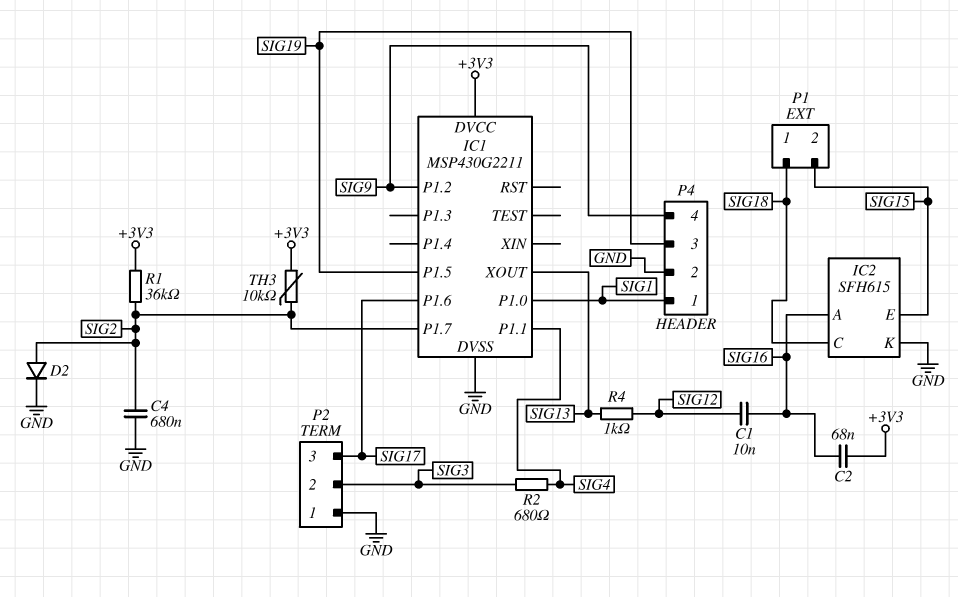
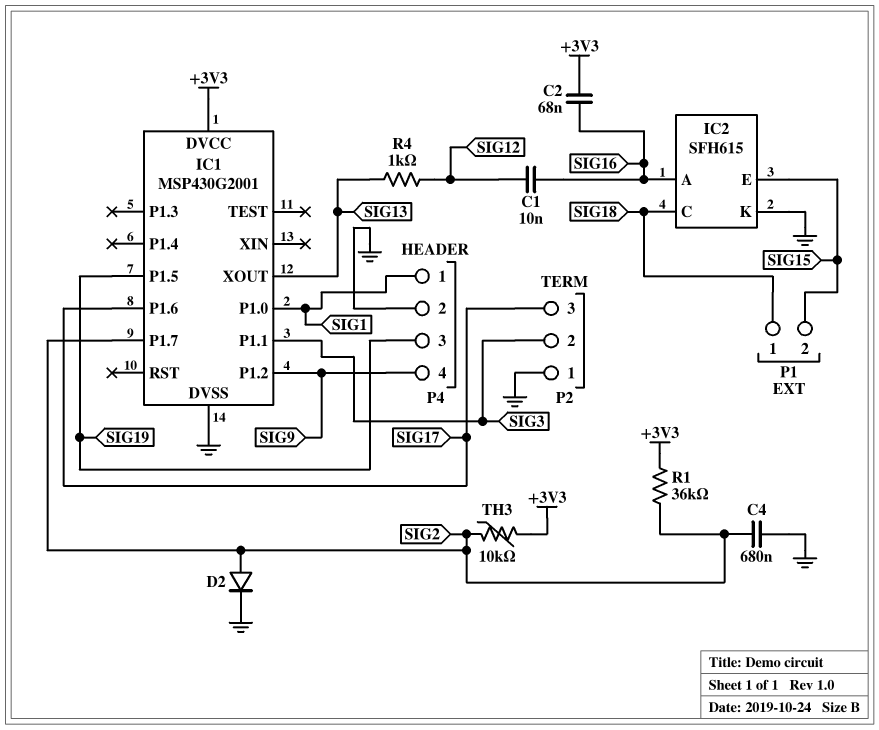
IC1: MSP430G2211 -> MSP430G2001
IC1 pin P1.1: SIG4 -> SIG3
R2: 680 (SIG3, SIG4) -> none

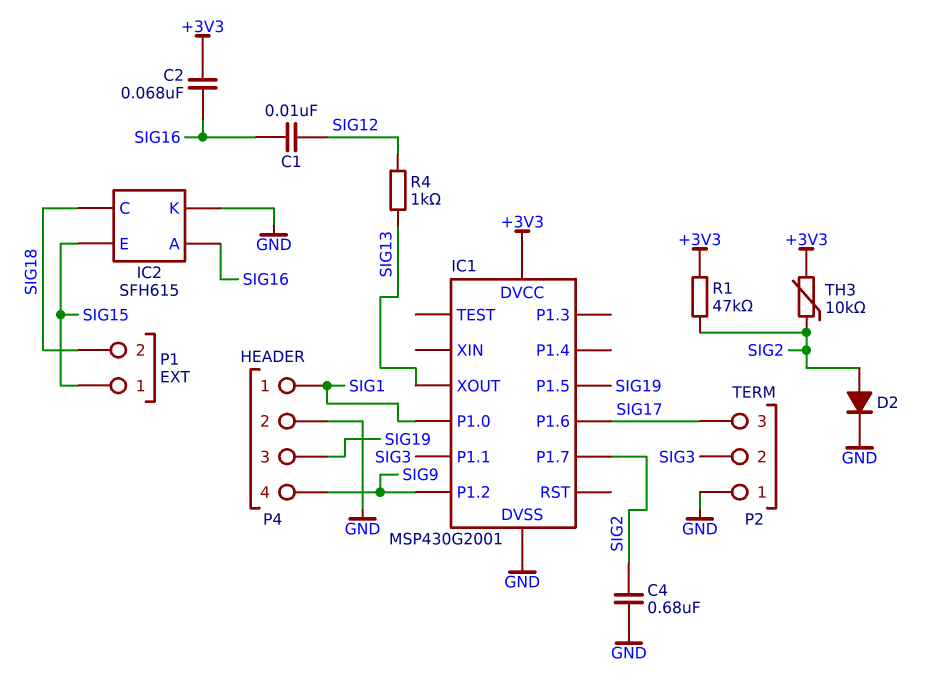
P1 pin 1: SIG18 -> SIG15
P1 pin 2: SIG15 -> SIG18
R1: 36k (+3V3, SIG2) -> 47k (+3V3, SIG2)

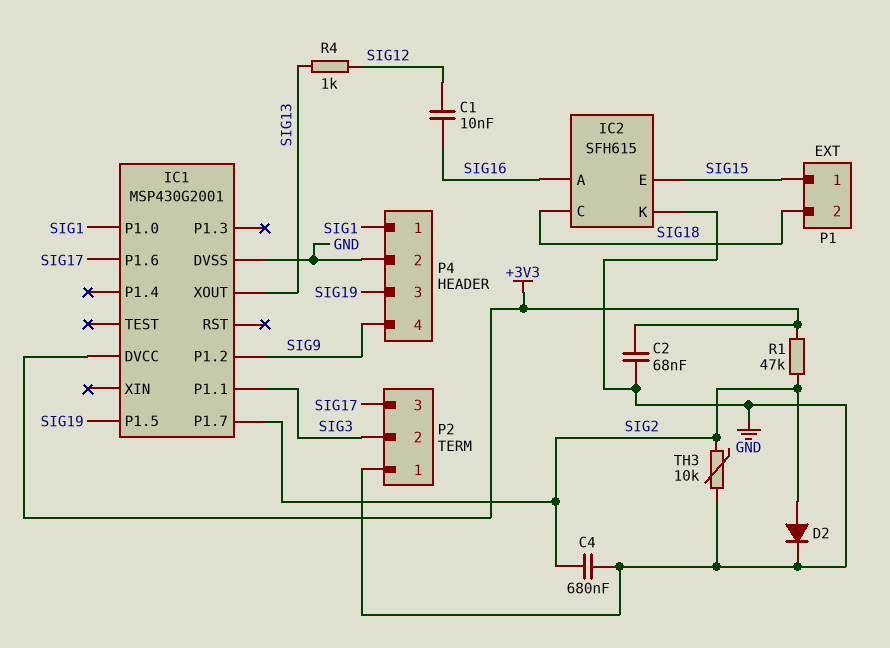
C2: 68nF (+3V3, SIG16) -> 68nF (+3V3, GND)
TH3: 10k (+3V3, SIG2) -> 10k (GND, SIG2)

